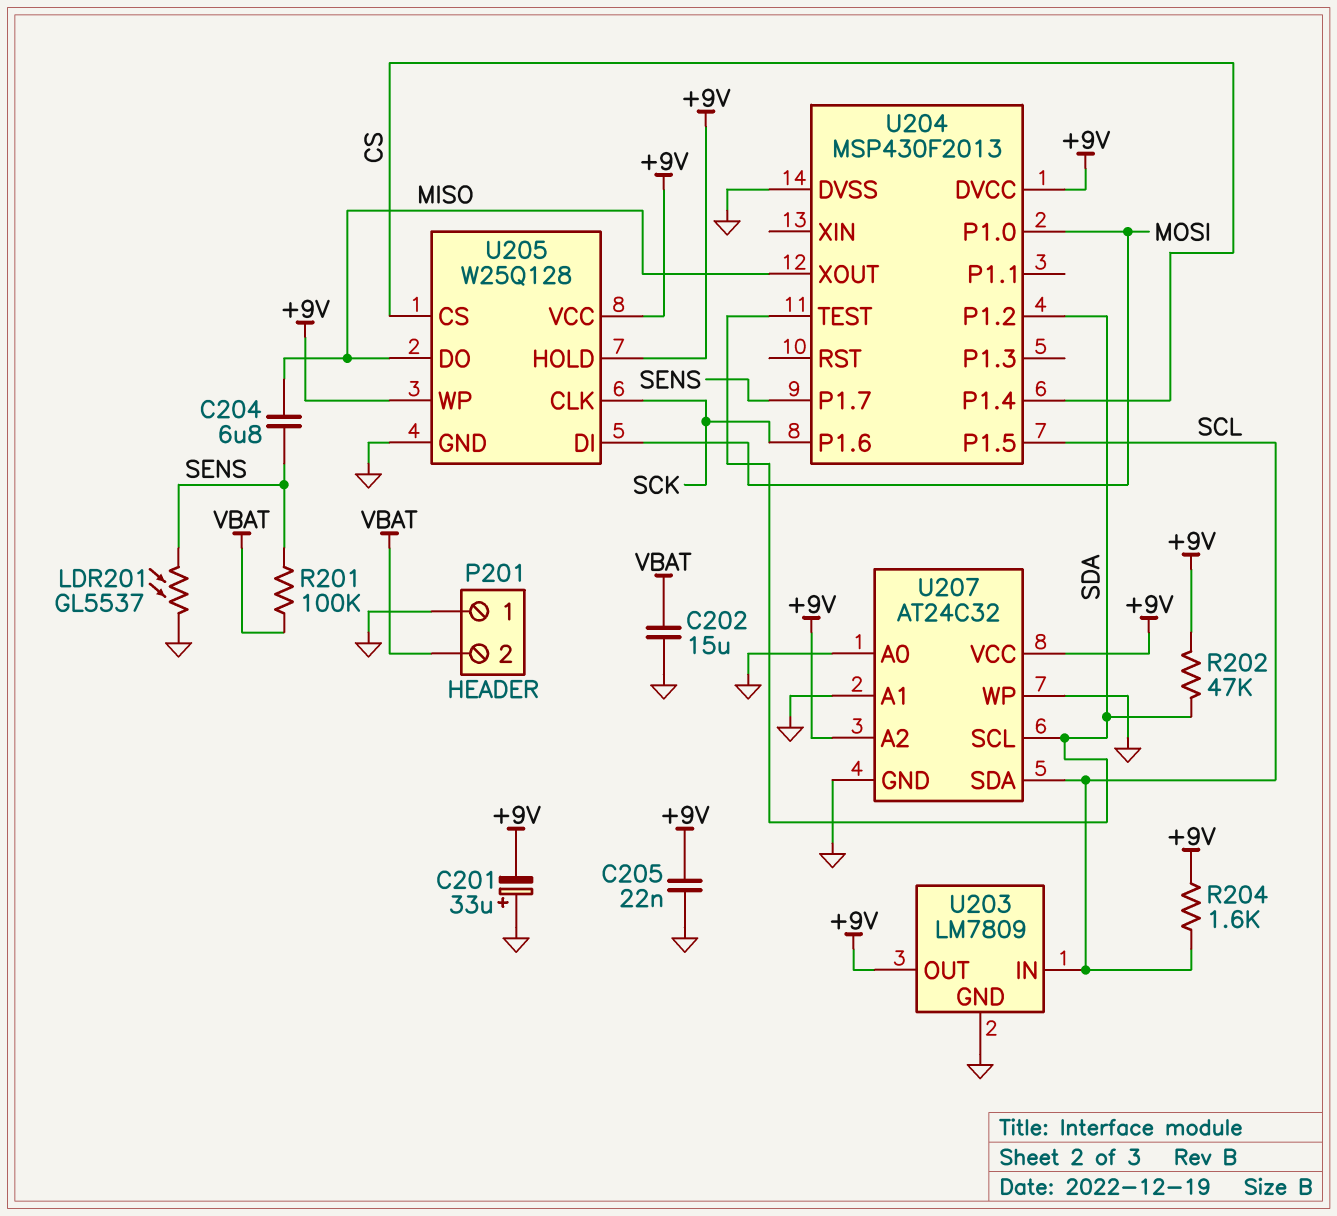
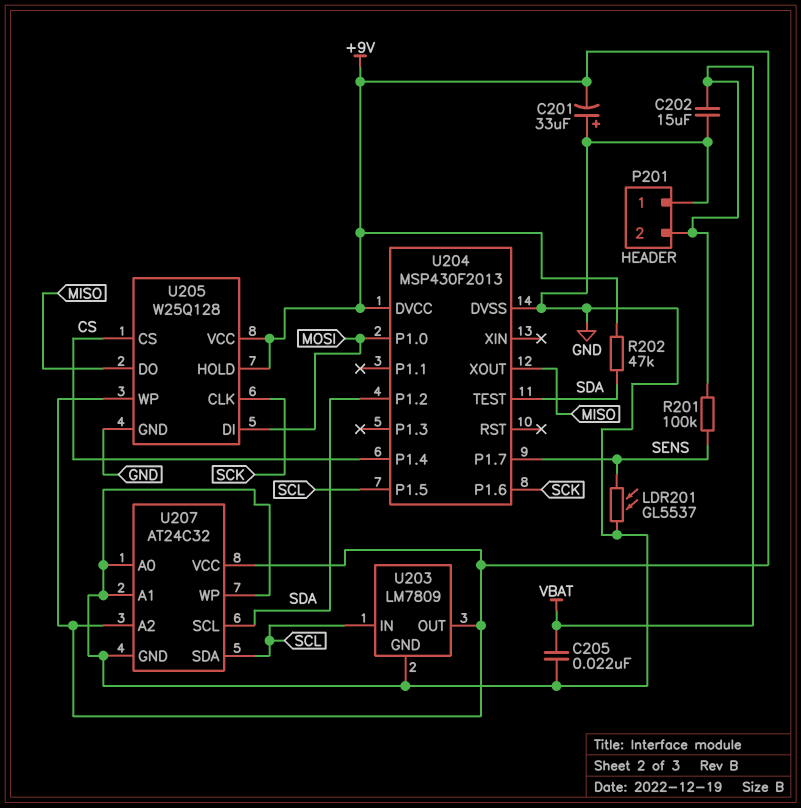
C204: 6.8uF (MISO, SENS) -> none
C205: 22nF (+9V, GND) -> 22nF (GND, VBAT)
R204: 1.6k (+9V, SCL) -> none

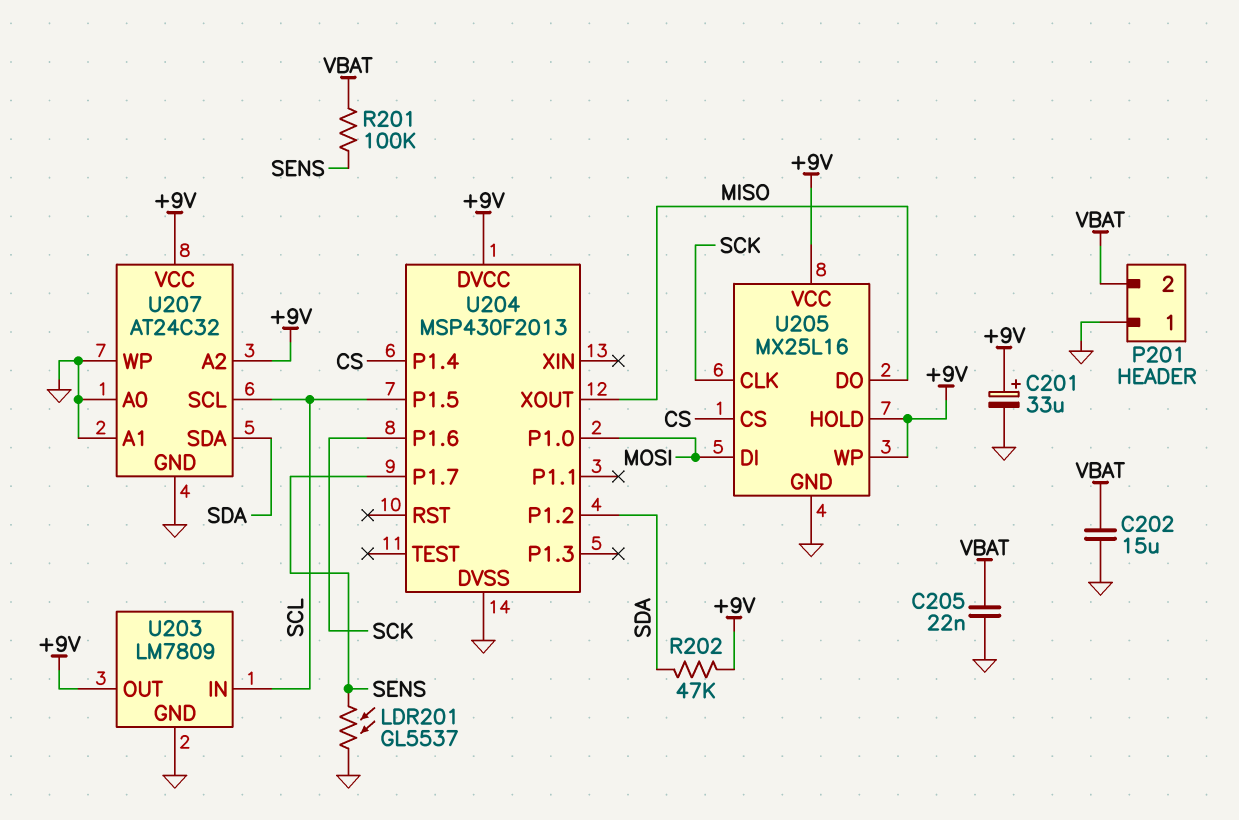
C201: 33uF (plus GND, minus +9V) -> 33uF (plus +9V, minus GND)
U204 pin TEST: SDA -> none
U205: W25Q128 -> MX25L16
U207 pin SCL: SDA -> SCL
U207 pin SDA: SCL -> SDA

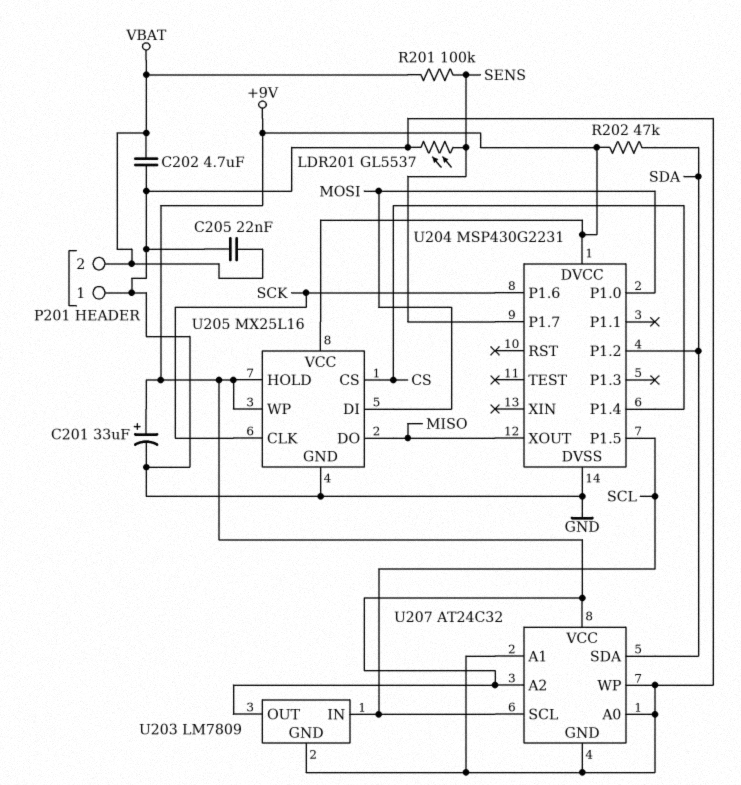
C202: 15uF (GND, VBAT) -> 4.7uF (GND, VBAT)
U204: MSP430F2013 -> MSP430G2231

